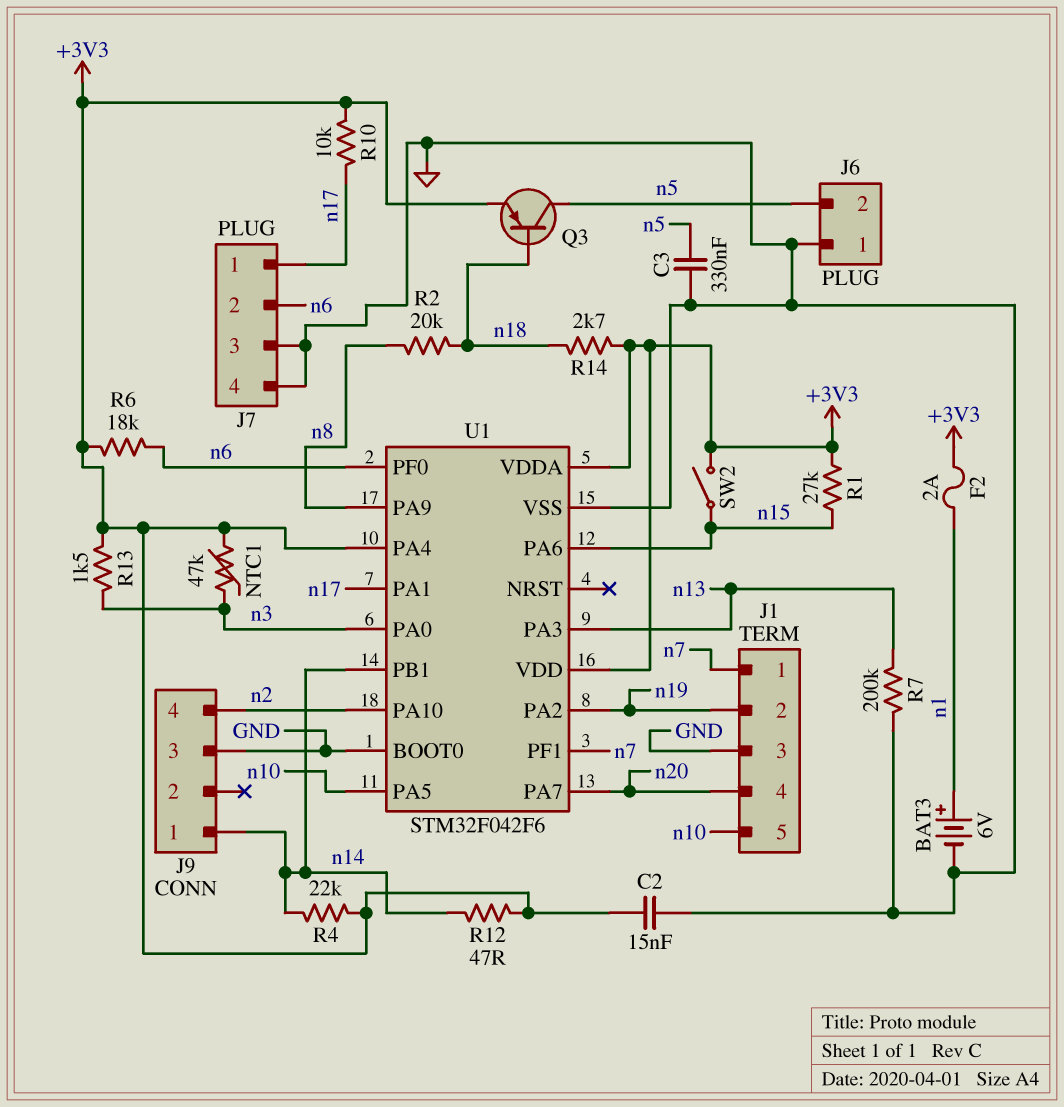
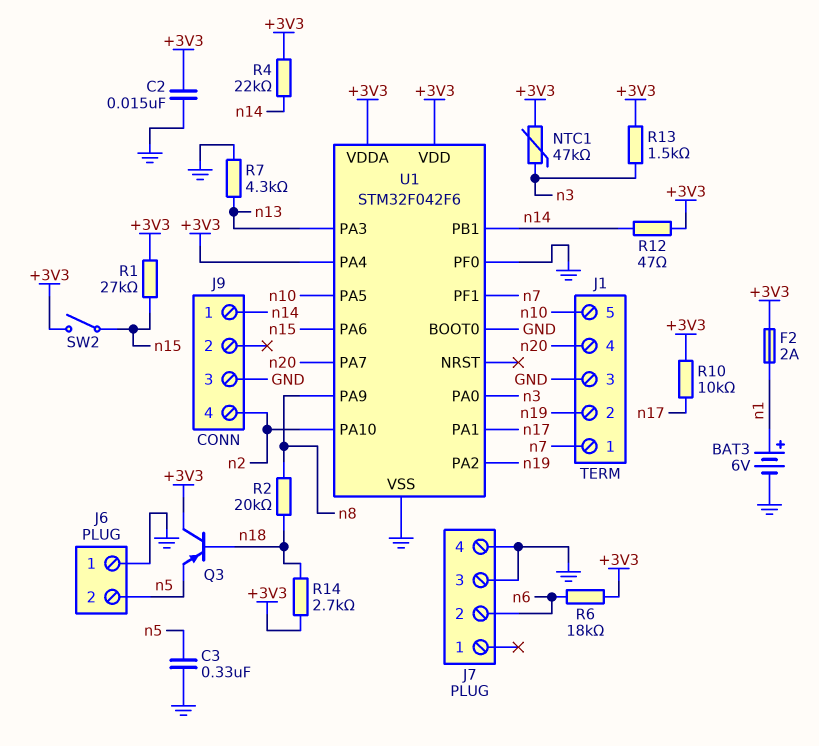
J7 pin 1: n17 -> none
Q3: PNP (B n18, C n5, E +3V3) -> PNP (B n18, C +3V3, E n5)
R7: 200k (GND, n13) -> 4.3k (GND, n13)
U1 pin PF0: n6 -> GND

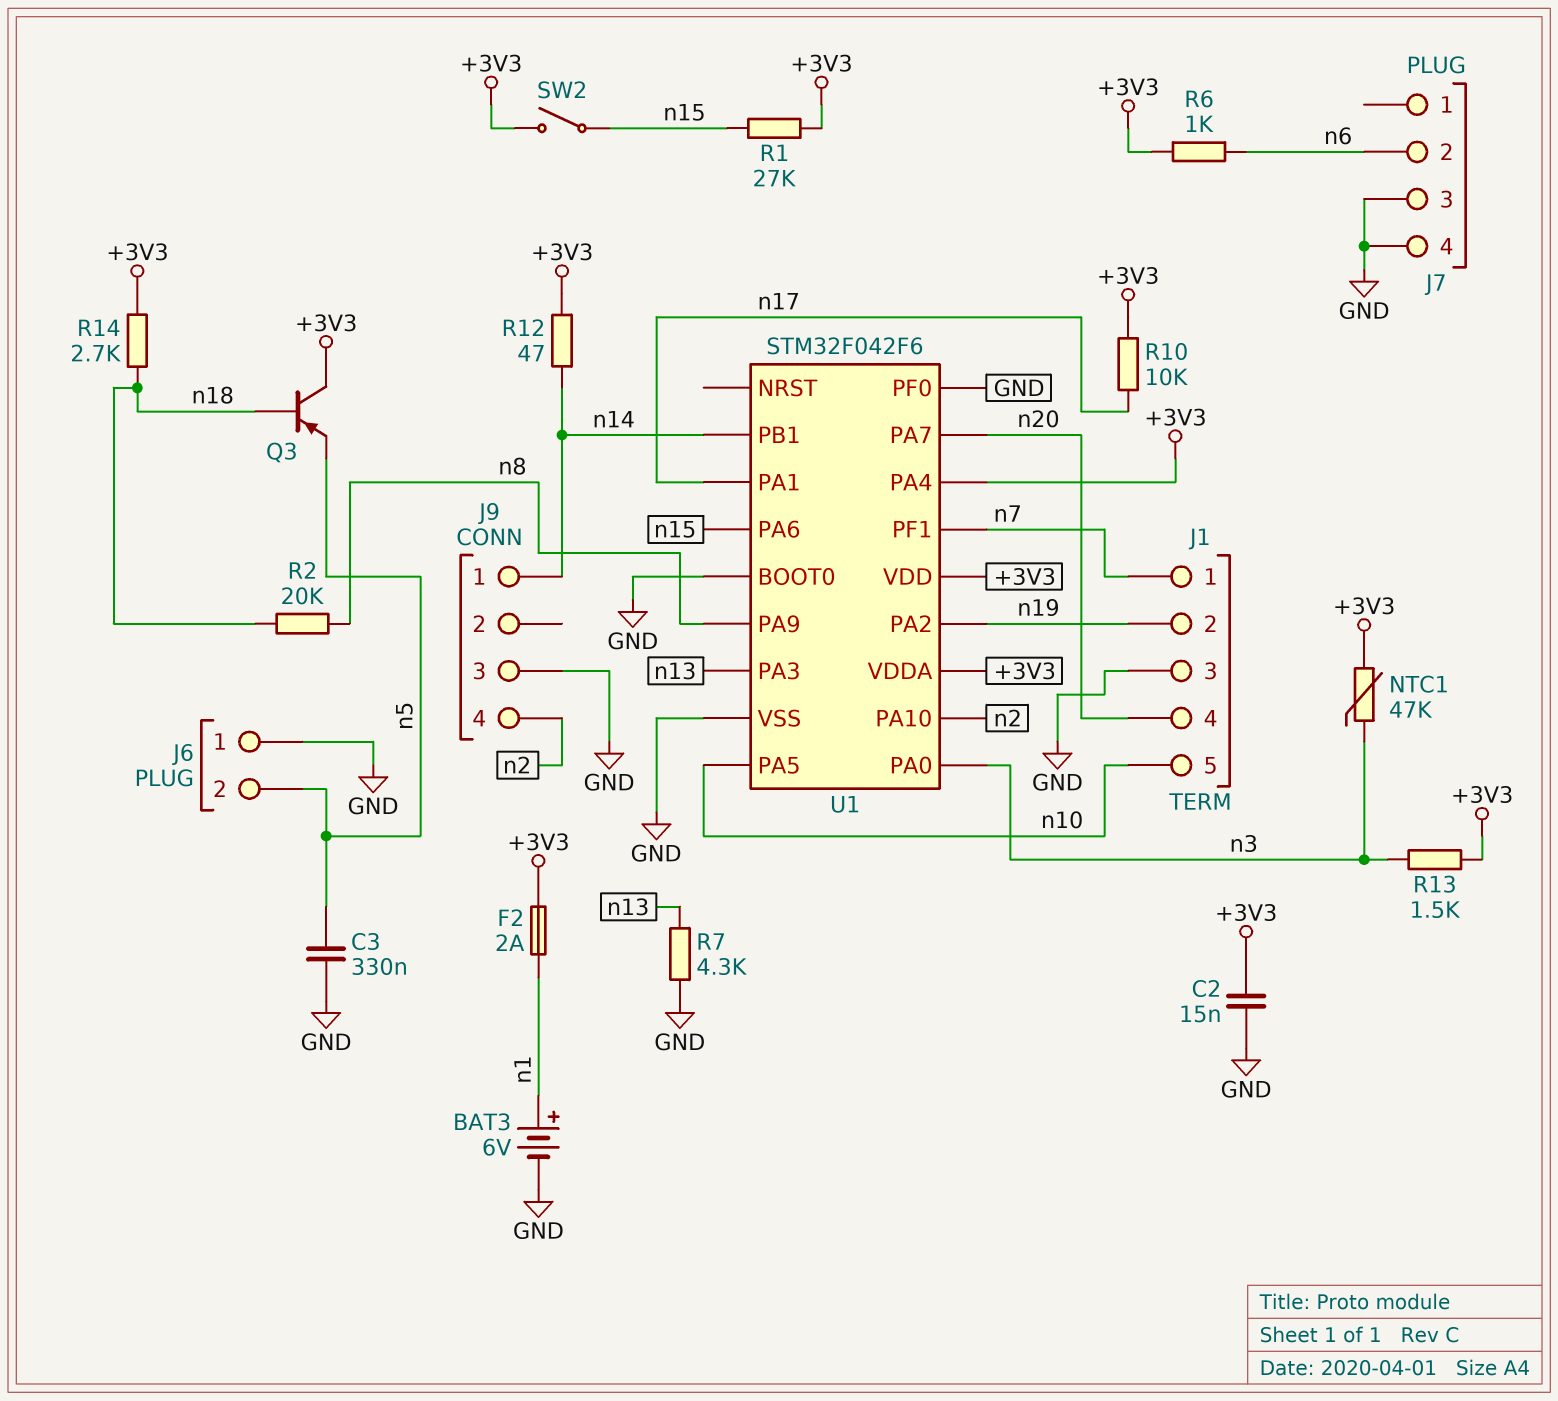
R4: 22k (+3V3, n14) -> none
R6: 18k (+3V3, n6) -> 1k (+3V3, n6)

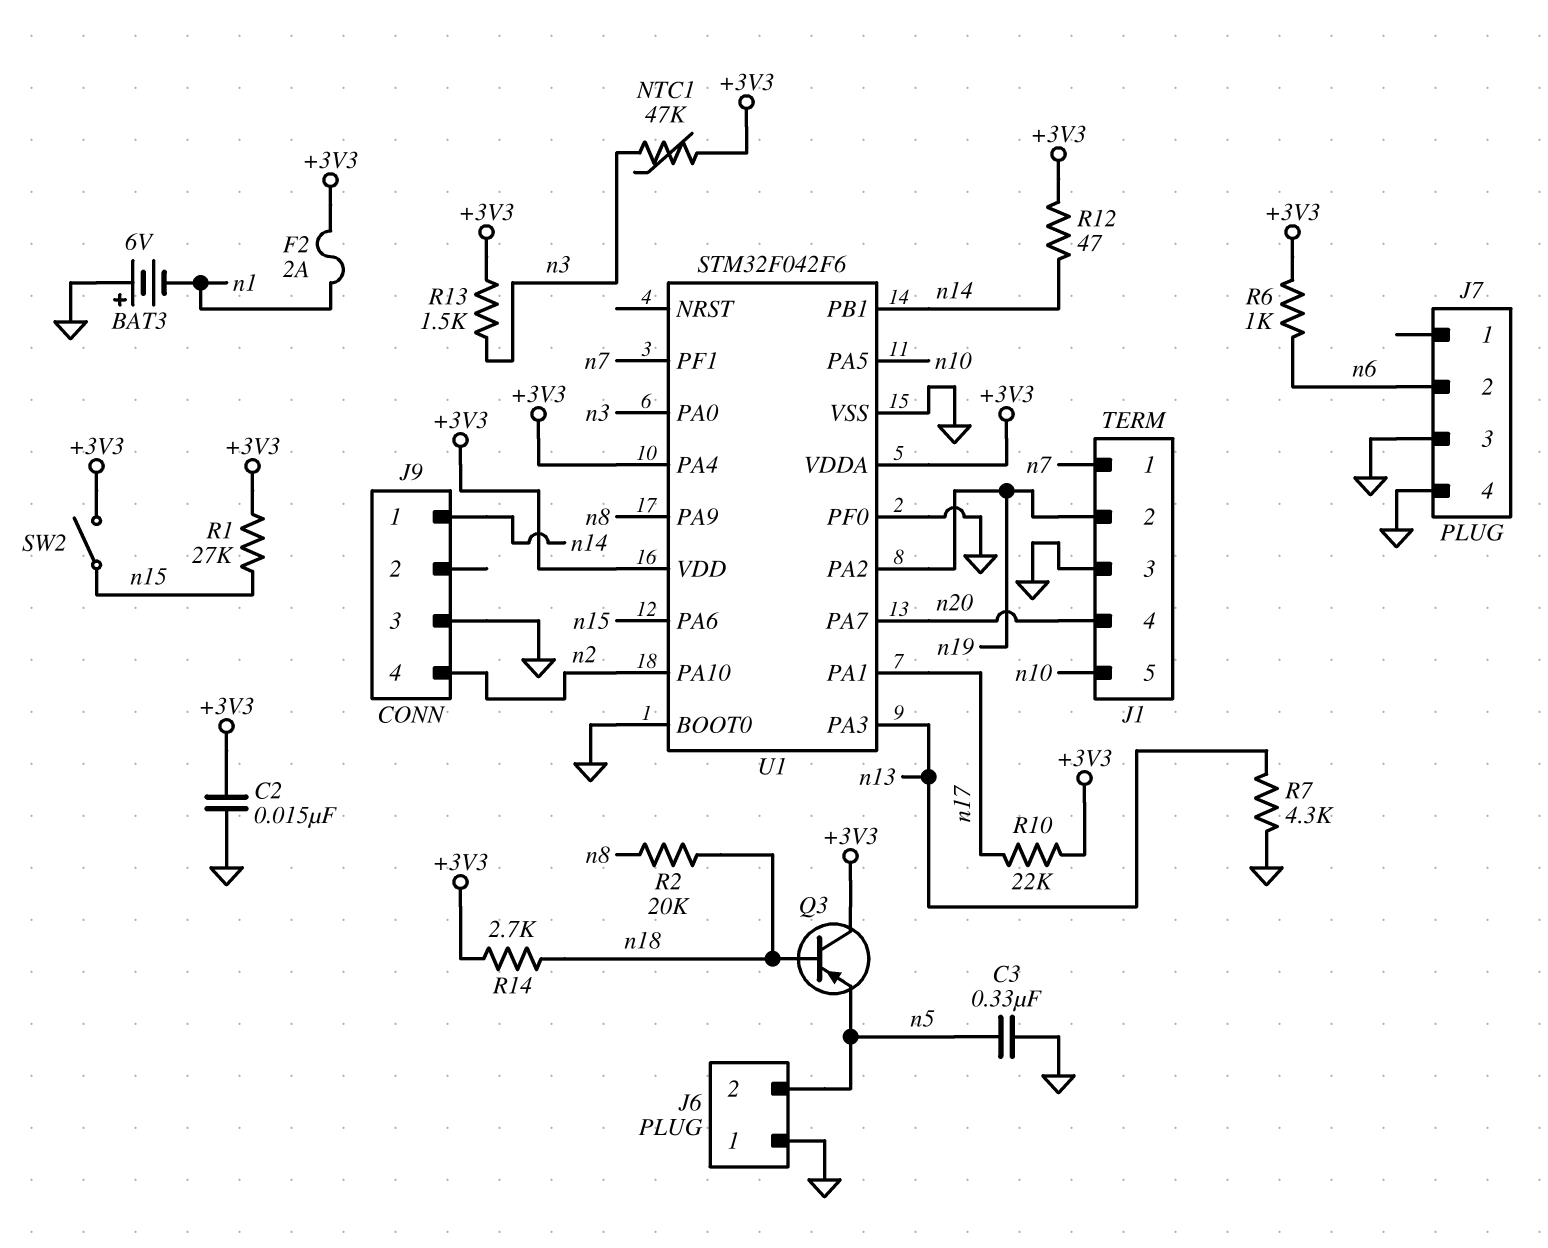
BAT3: 6V (plus n1, minus GND) -> 6V (plus GND, minus n1)
R10: 10k (+3V3, n17) -> 22k (+3V3, n17)

